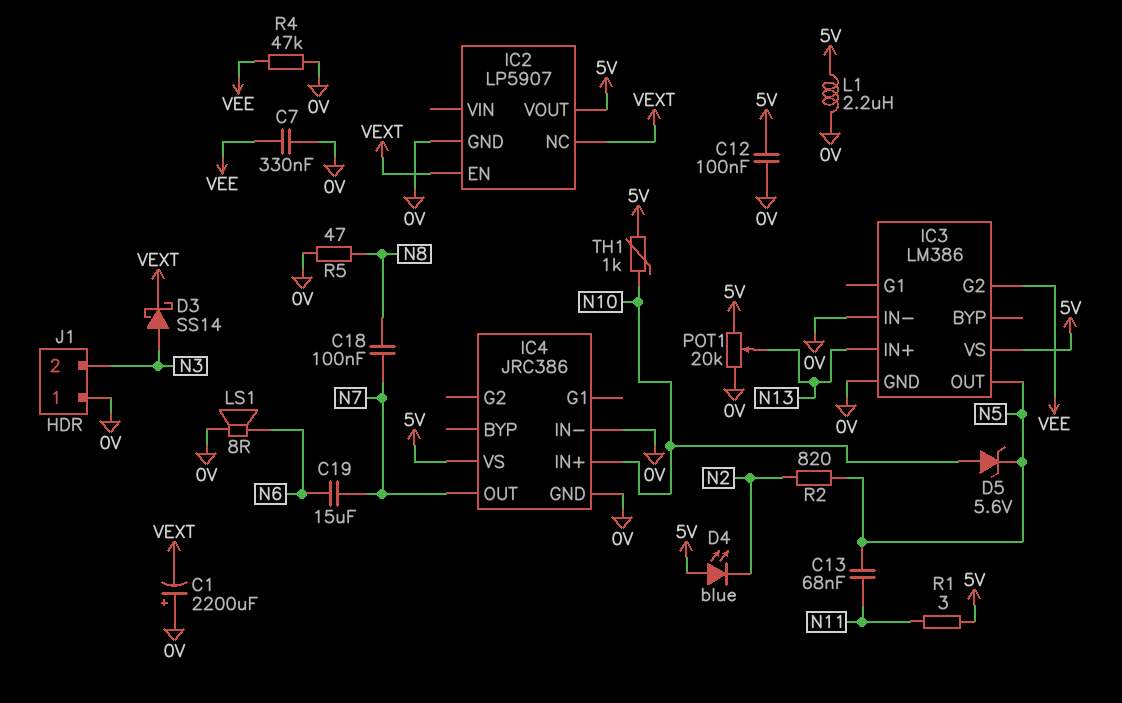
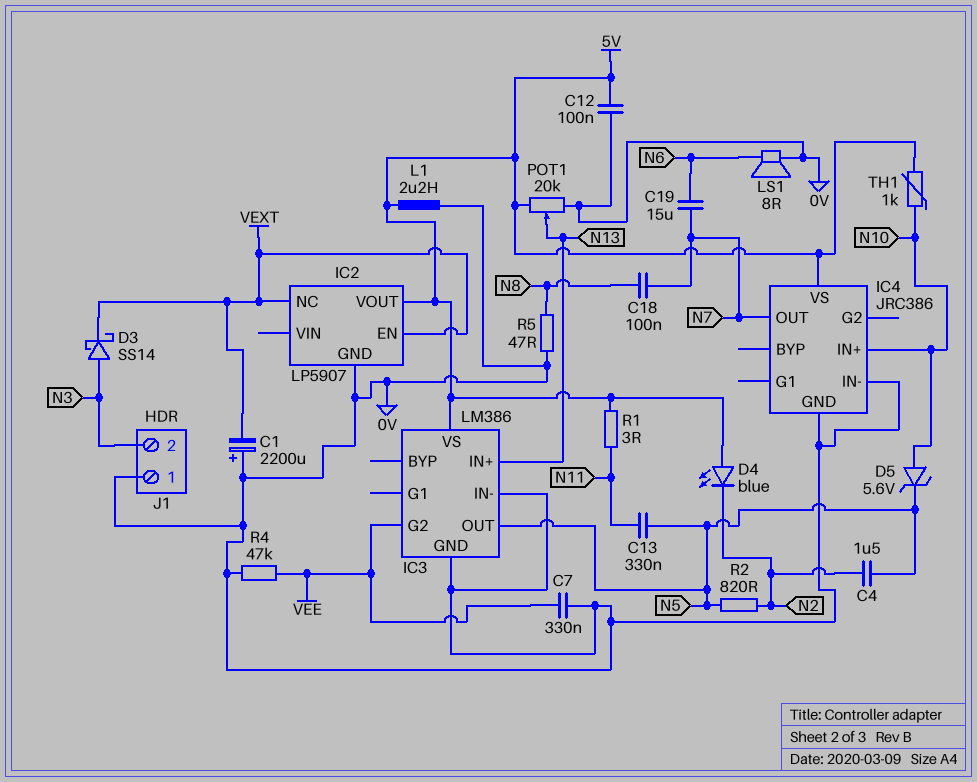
C4: none -> 1.5uF (N2, N5)
C13: 68nF (N5, N11) -> 330nF (N5, N11)

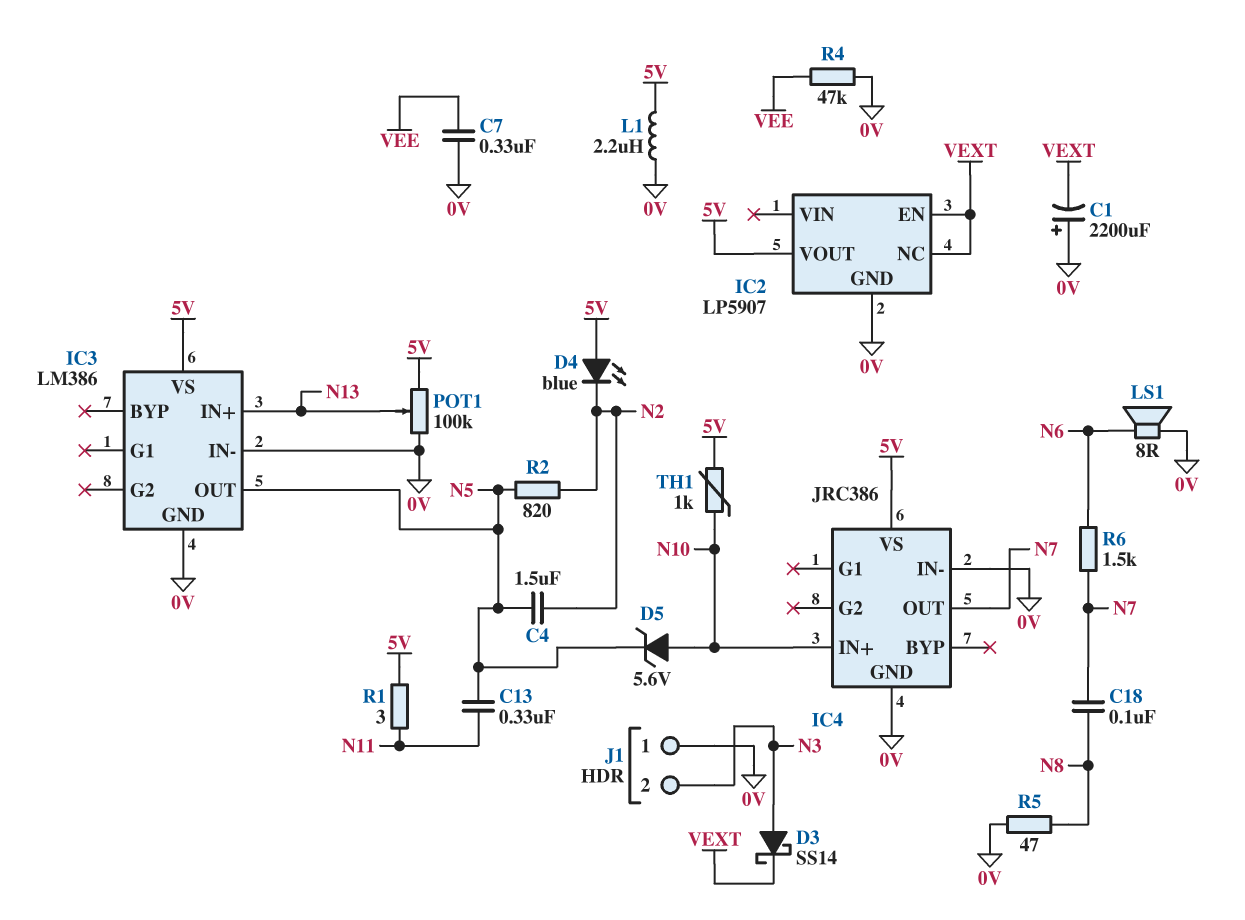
C12: 100nF (0V, 5V) -> none
C19: 15uF (N6, N7) -> none
IC3 pin G2: VEE -> none
POT1: 20k (0V, 5V, wiper N13) -> 100k (0V, 5V, wiper N13)
R6: none -> 1.5k (N6, N7)

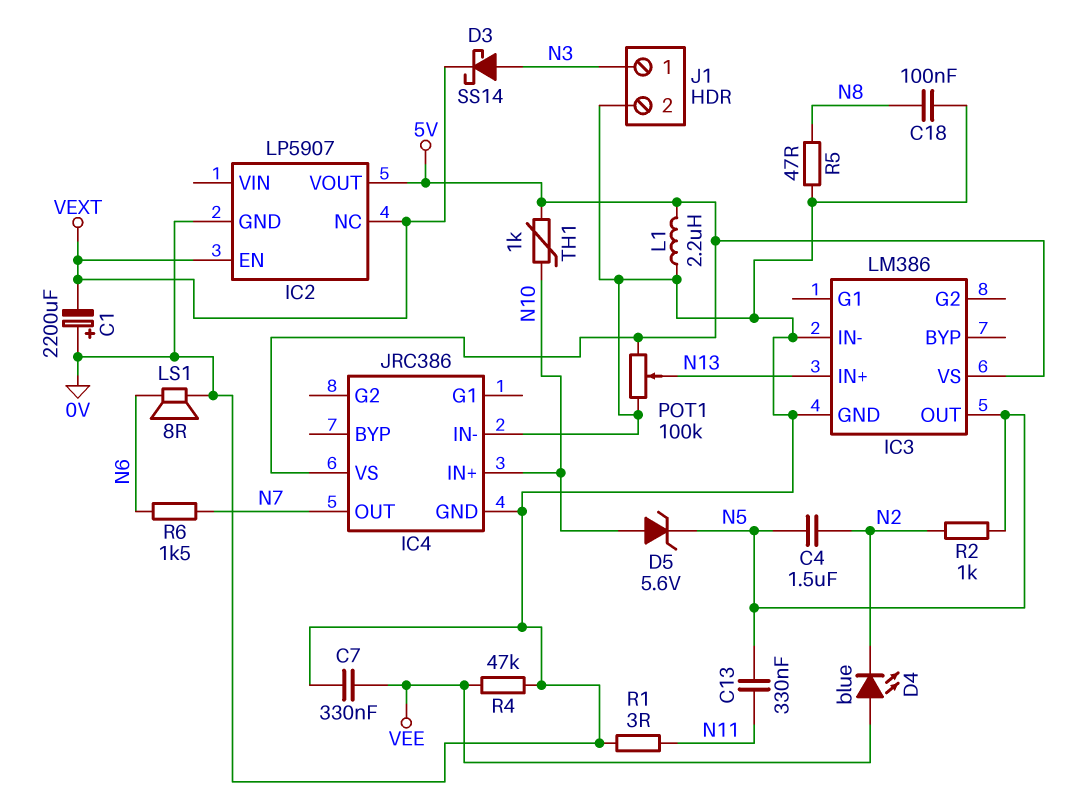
C18: 100nF (N7, N8) -> 100nF (0V, N8)
D4: LED blue (A 5V, K N2) -> LED blue (A VEE, K N2)
J1 pin 1: 0V -> N3
J1 pin 2: N3 -> 0V
R1: 3 (5V, N11) -> 3 (0V, N11)
R2: 820 (N2, N5) -> 1k (N2, N5)

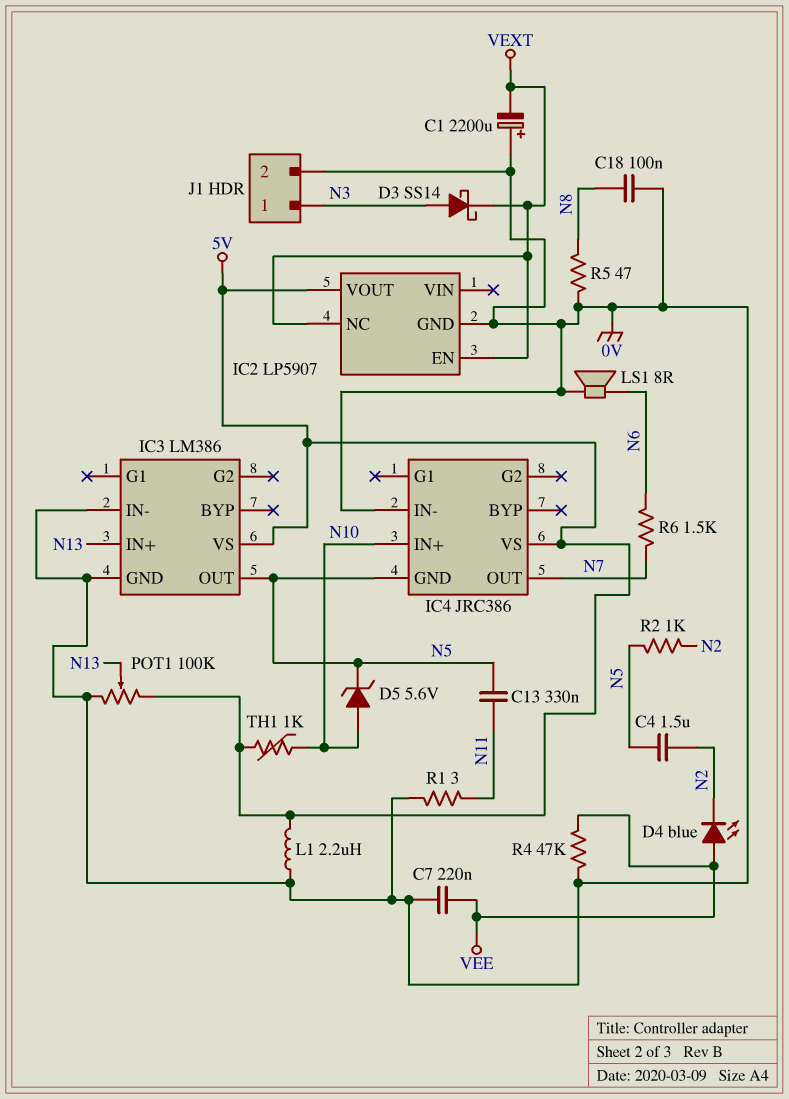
C7: 330nF (0V, VEE) -> 220nF (0V, VEE)
IC4 pin GND: 0V -> N5

